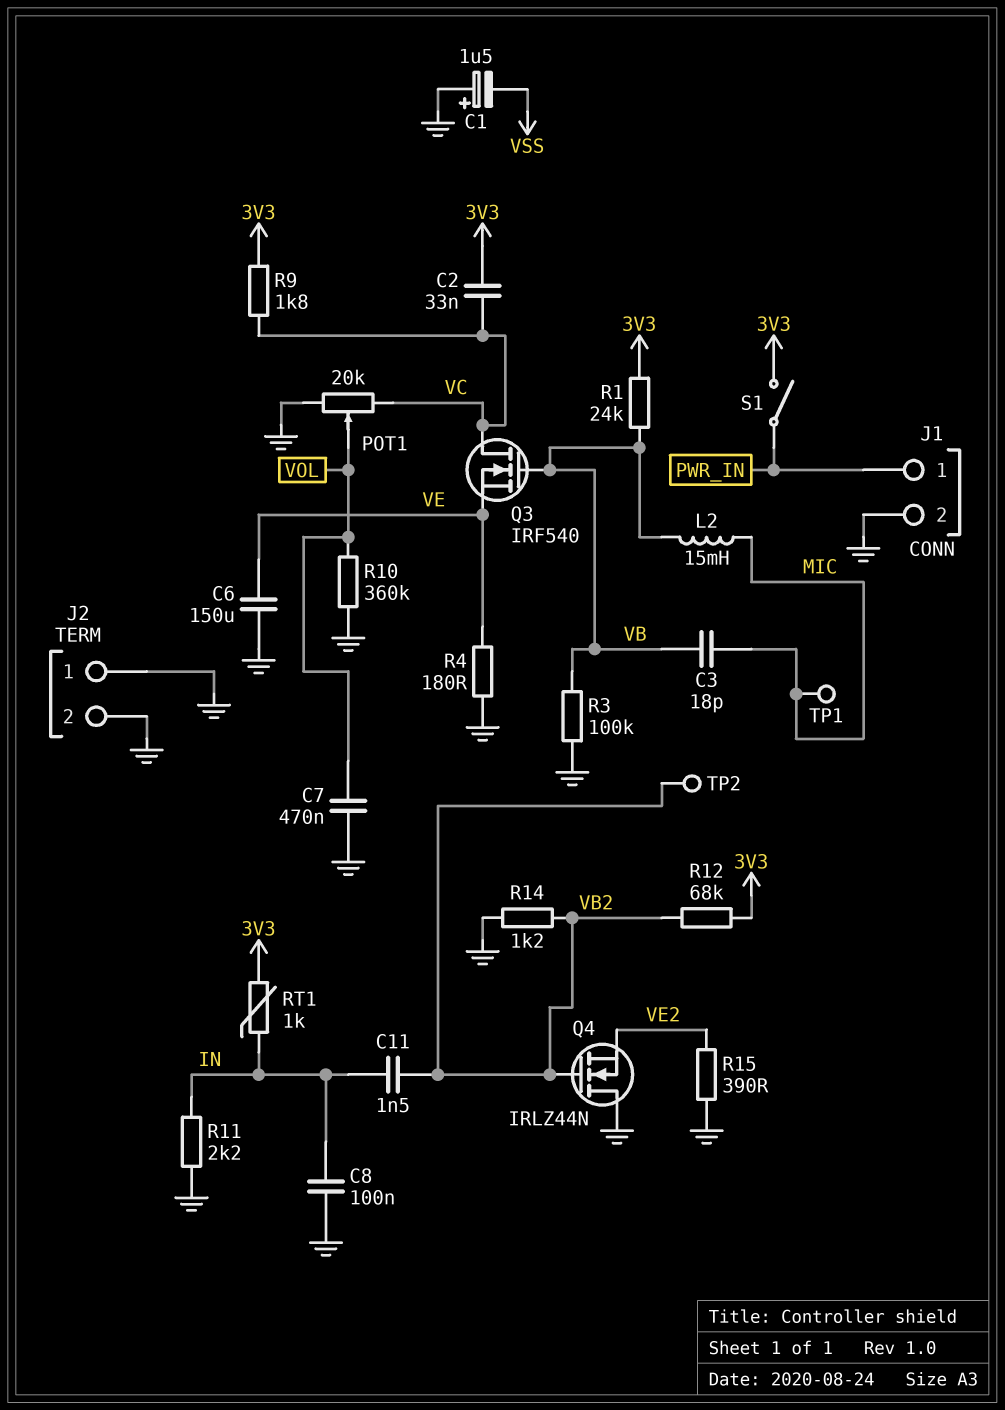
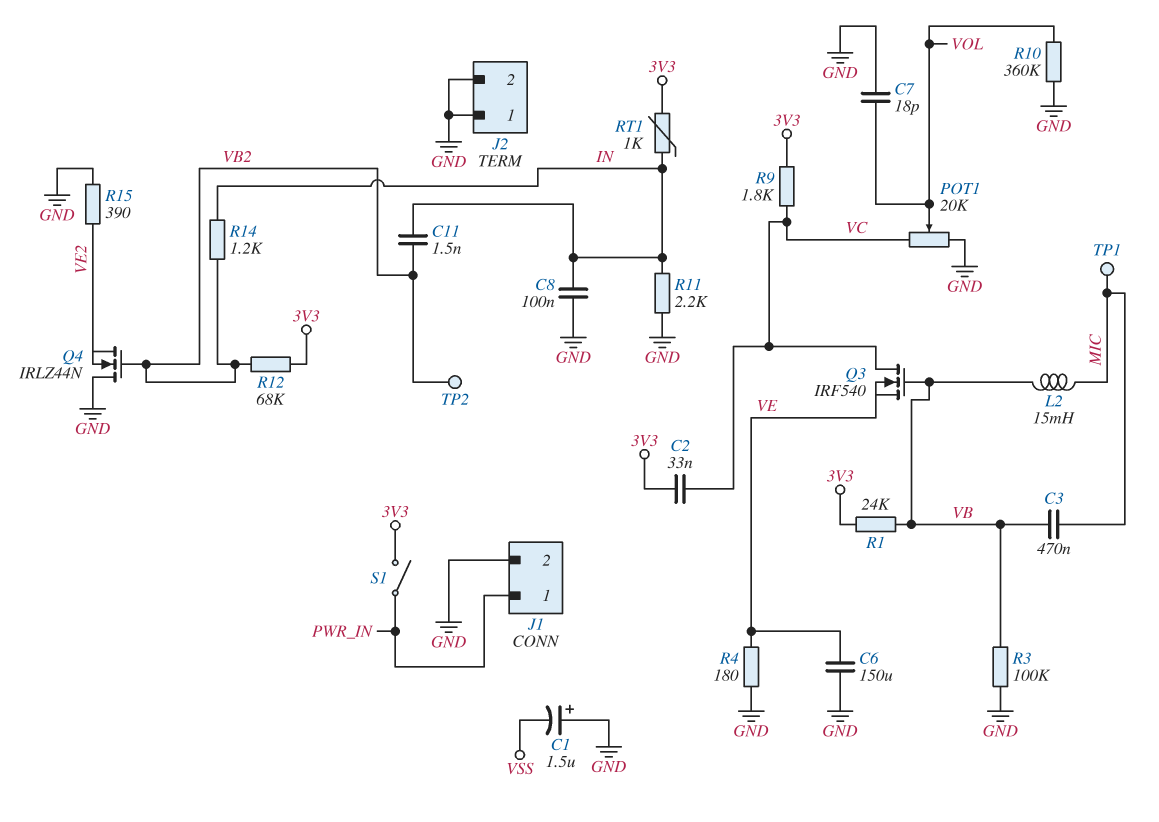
C3: 18pF (MIC, VB) -> 470nF (MIC, VB)
C7: 470nF (GND, VOL) -> 18pF (GND, VOL)
R14: 1.2k (GND, VB2) -> 1.2k (IN, VB2)

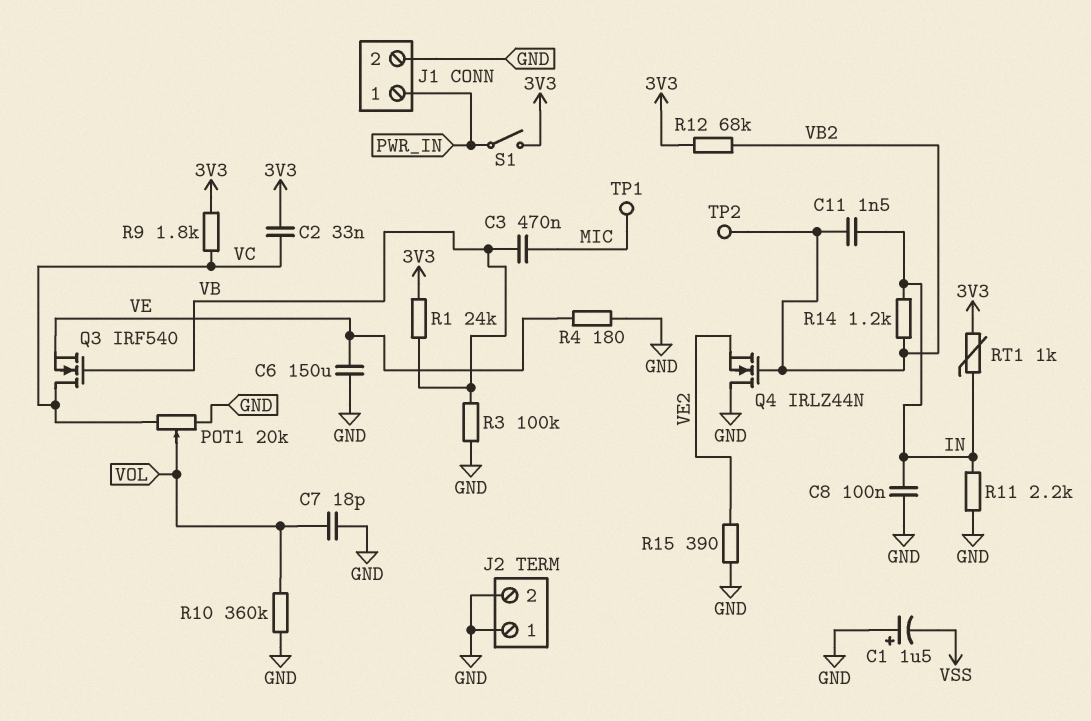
L2: 15mH (MIC, VB) -> none

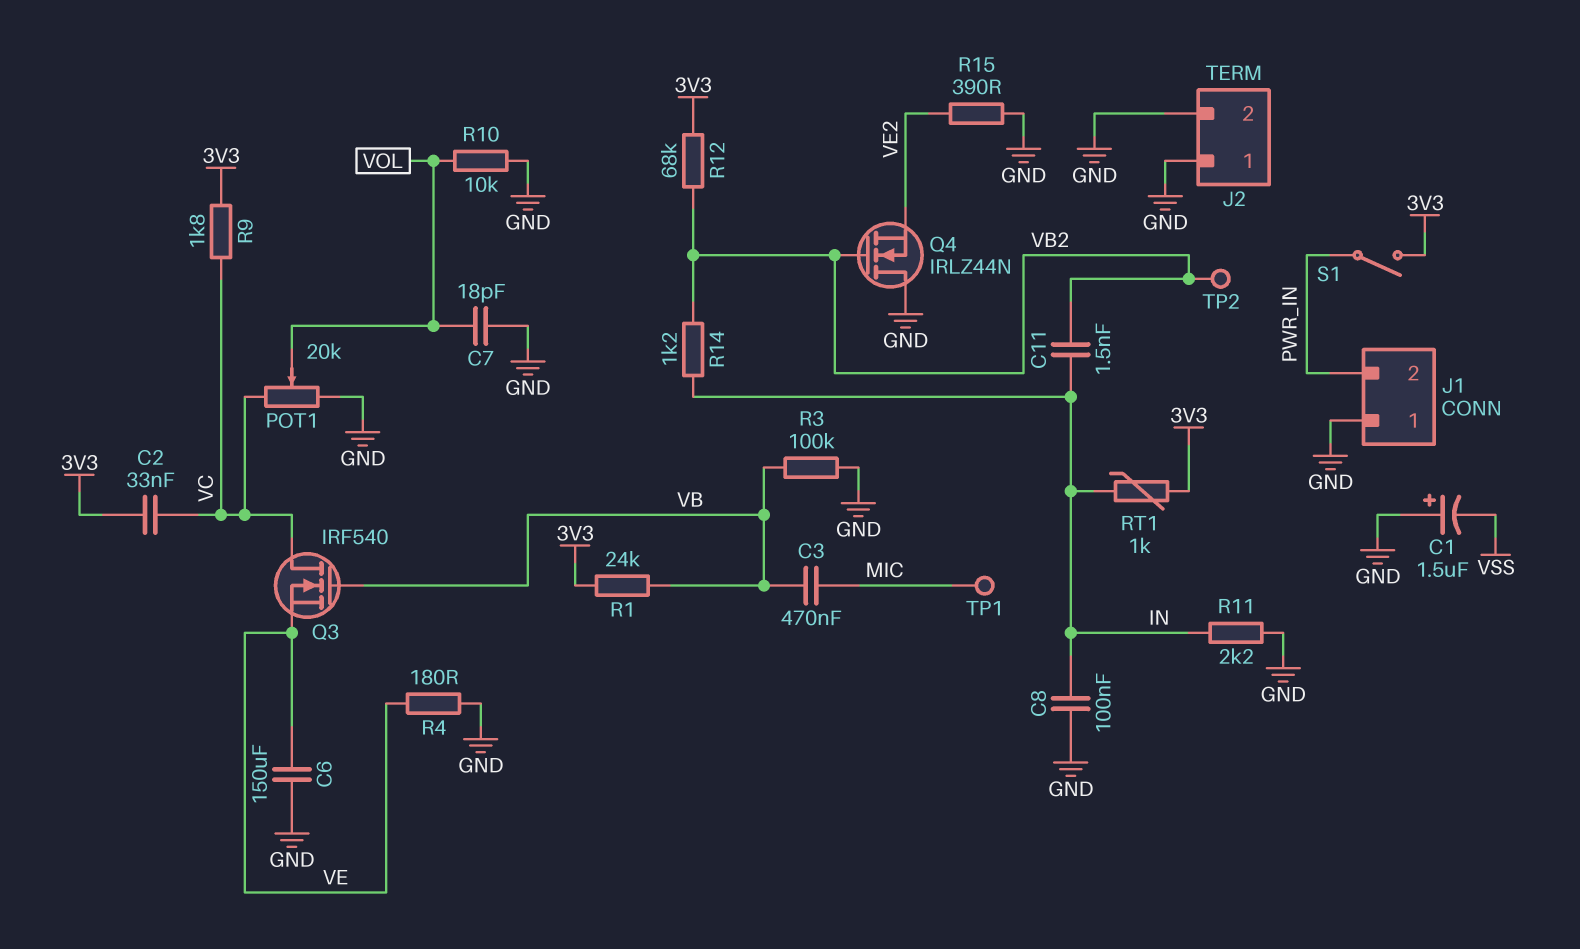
J1 pin 1: PWR_IN -> GND
J1 pin 2: GND -> PWR_IN
R10: 360k (GND, VOL) -> 10k (GND, VOL)

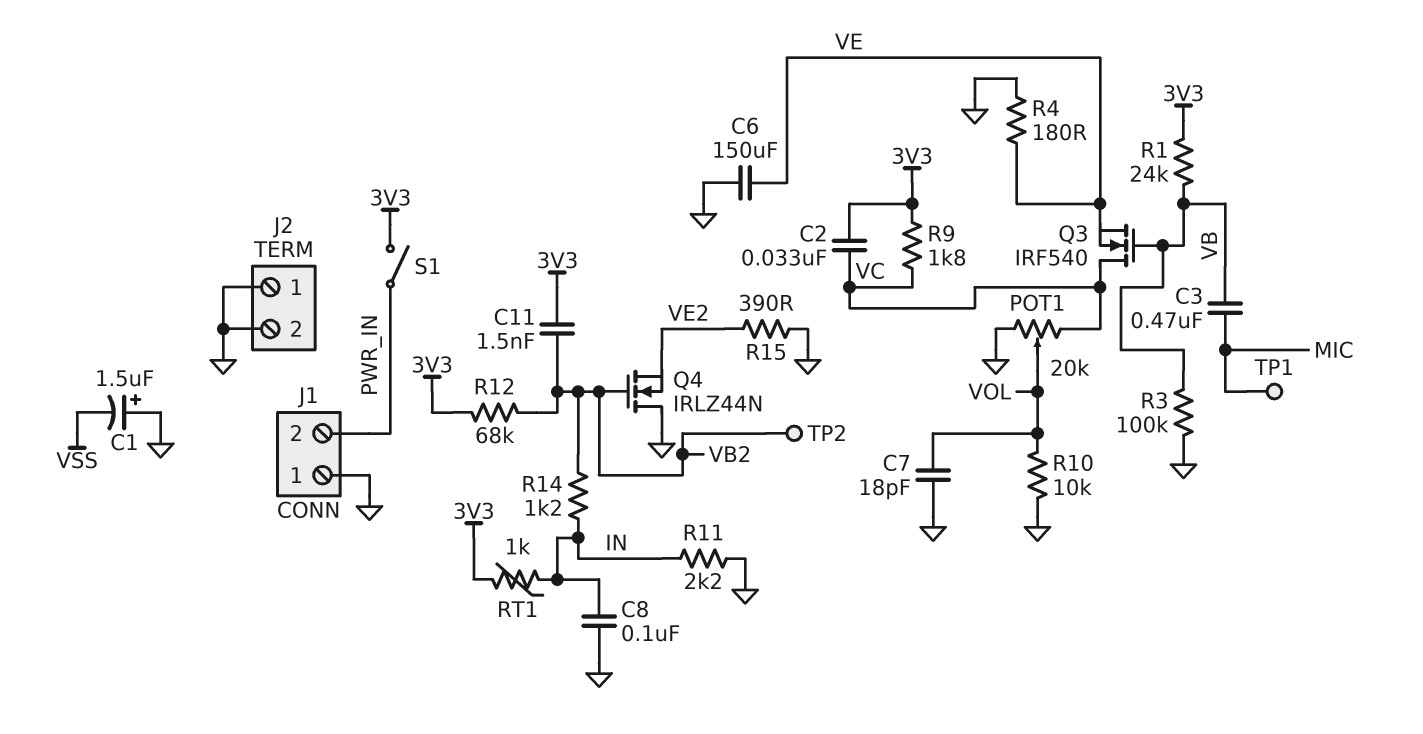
C11: 1.5nF (IN, VB2) -> 1.5nF (3V3, VB2)

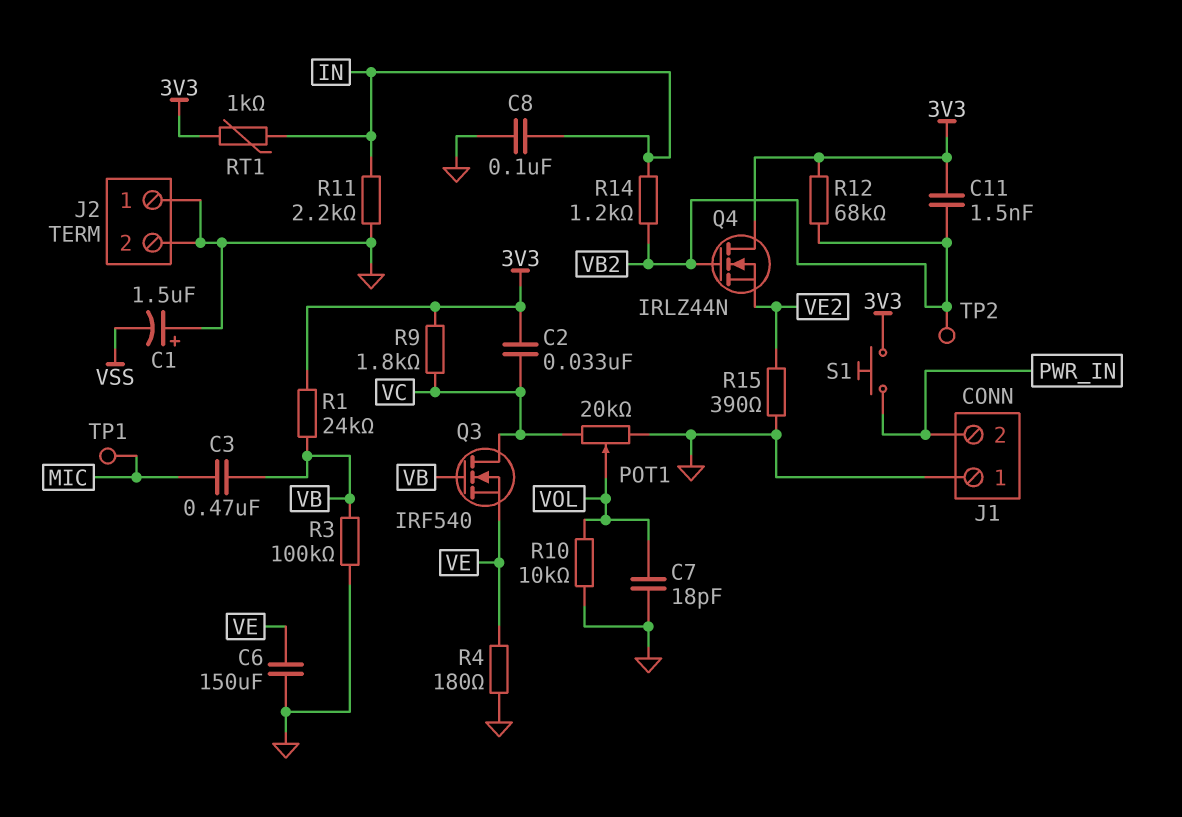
Q4: NMOS IRLZ44N (G VB2, D GND, S VE2) -> NMOS IRLZ44N (G VB2, D 3V3, S VE2)
S1: switch (3V3, PWR_IN) -> button (3V3, PWR_IN)

